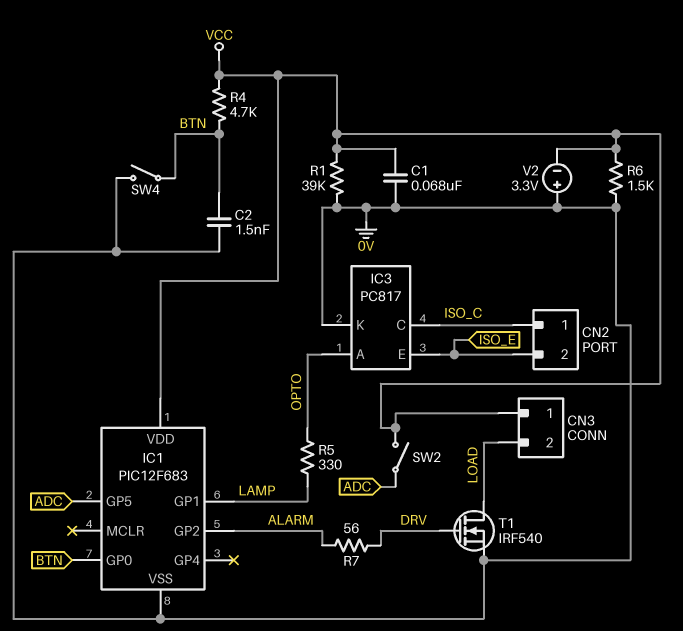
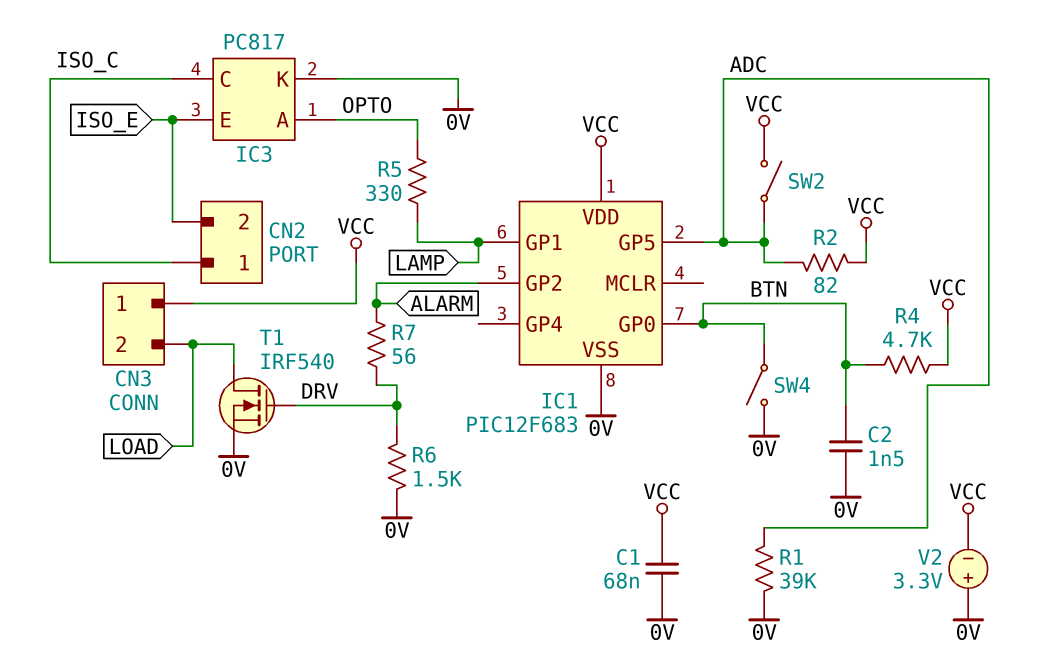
R1: 39k (0V, VCC) -> 39k (0V, ADC)
R2: none -> 82 (ADC, VCC)
R6: 1.5k (0V, VCC) -> 1.5k (0V, DRV)

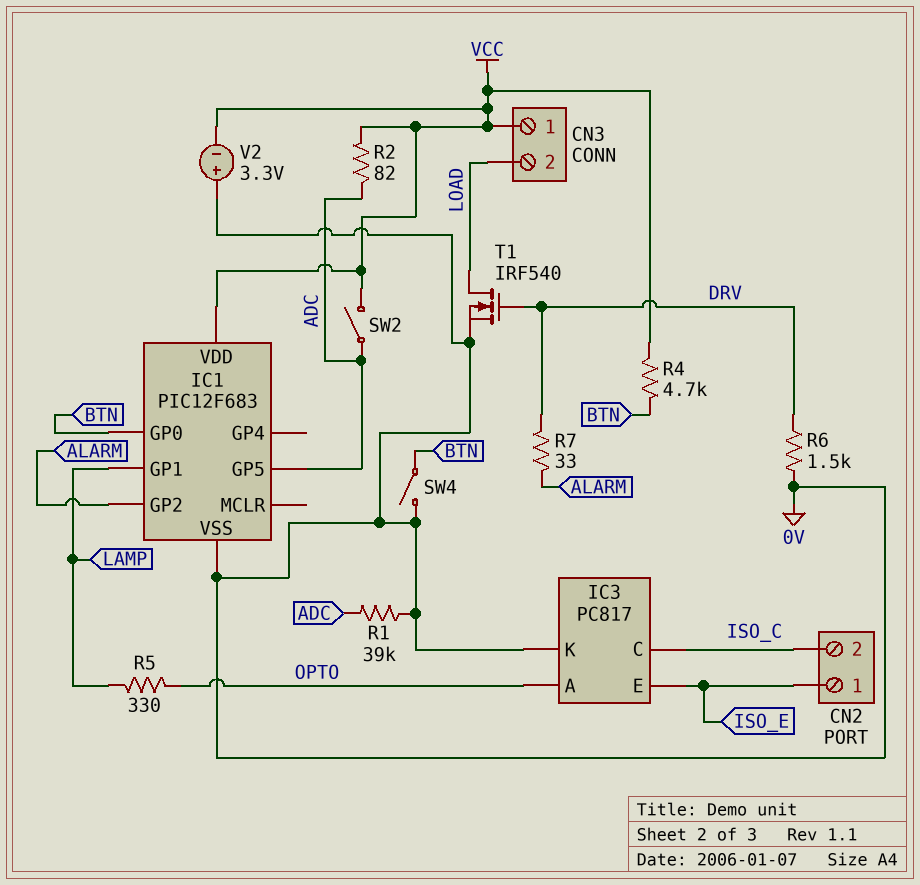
C1: 68nF (0V, VCC) -> none
C2: 1.5nF (0V, BTN) -> none
CN2 pin 1: ISO_C -> ISO_E
CN2 pin 2: ISO_E -> ISO_C
R7: 56 (ALARM, DRV) -> 33 (ALARM, DRV)

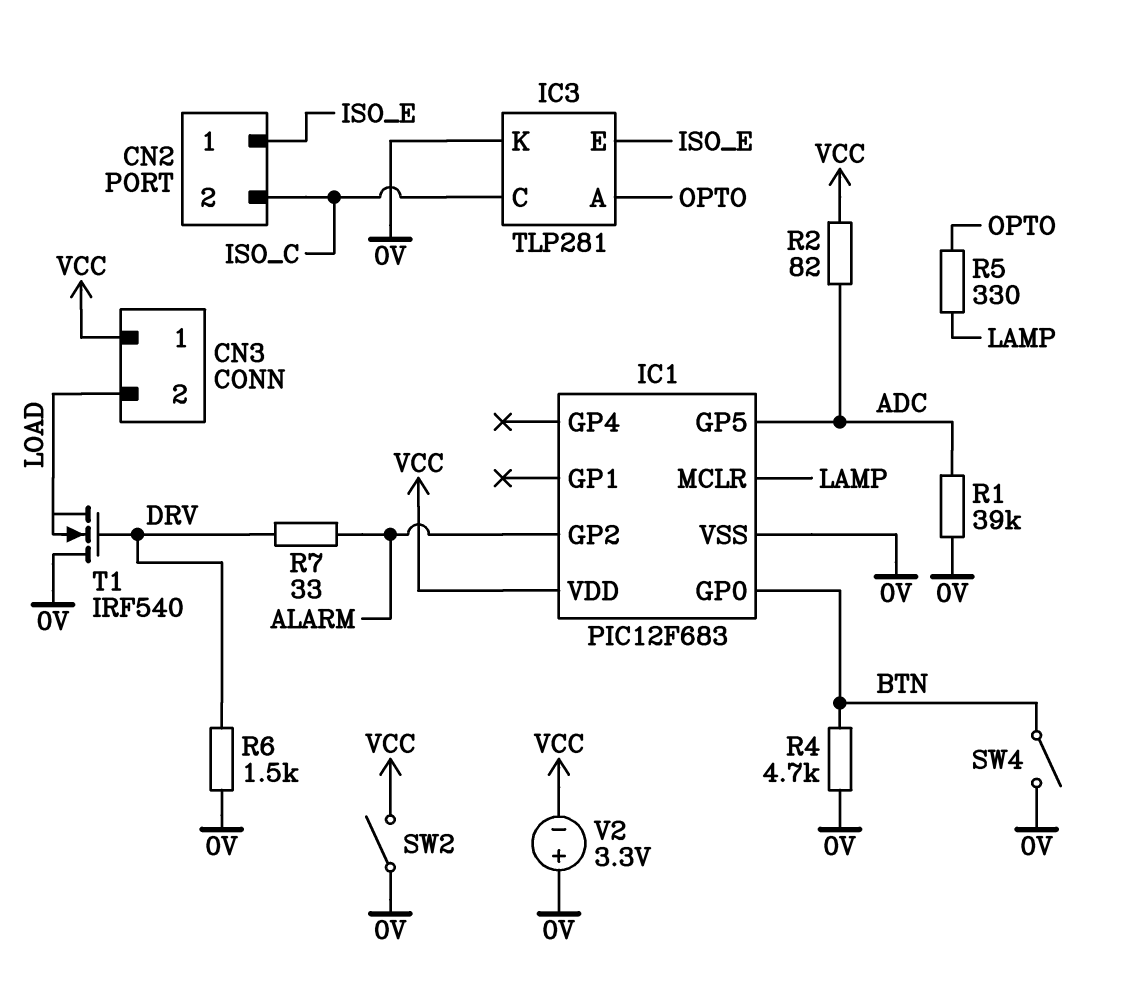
IC1 pin GP1: LAMP -> none
IC1 pin MCLR: none -> LAMP
IC3: PC817 -> TLP281
R4: 4.7k (BTN, VCC) -> 4.7k (0V, BTN)
SW2: switch (ADC, VCC) -> switch (0V, VCC)
T1: NMOS IRF540 (G DRV, D LOAD, S 0V) -> NMOS IRF540 (G DRV, D 0V, S LOAD)

